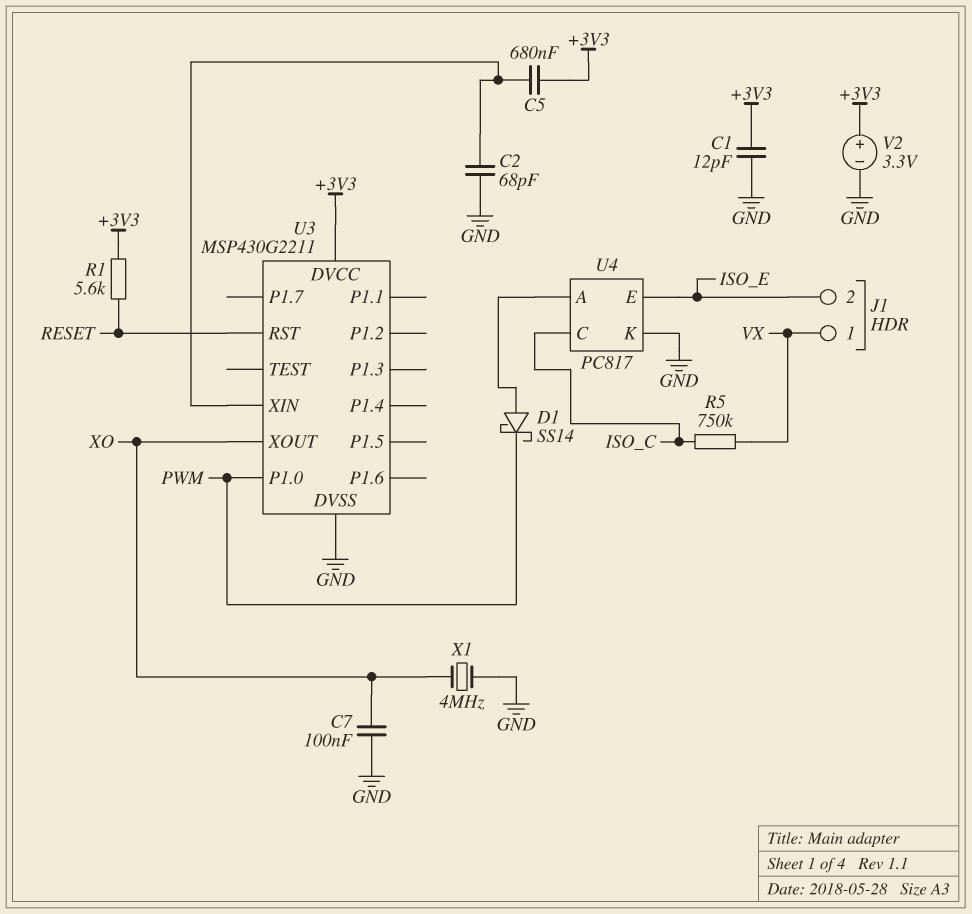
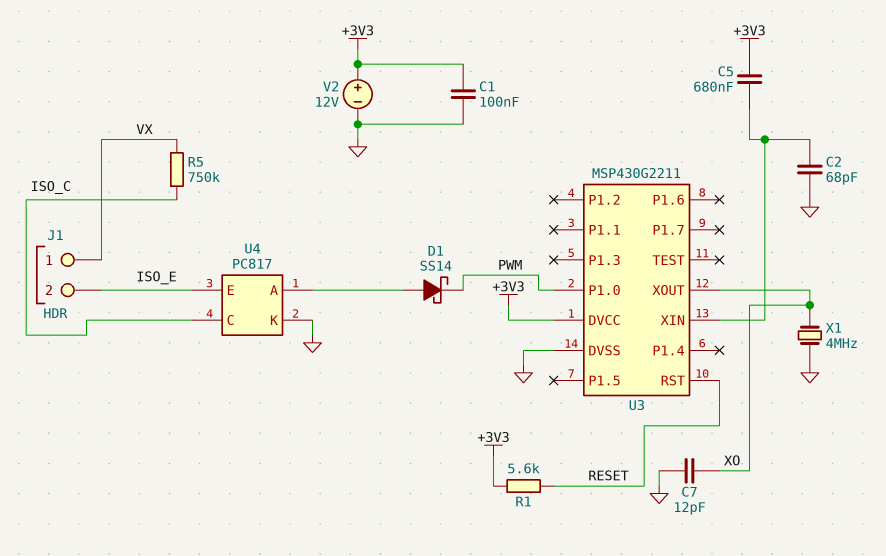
C1: 12pF (+3V3, GND) -> 100nF (+3V3, GND)
C7: 100nF (GND, XO) -> 12pF (GND, XO)
V2: 3.3V (plus +3V3, minus GND) -> 12V (plus +3V3, minus GND)

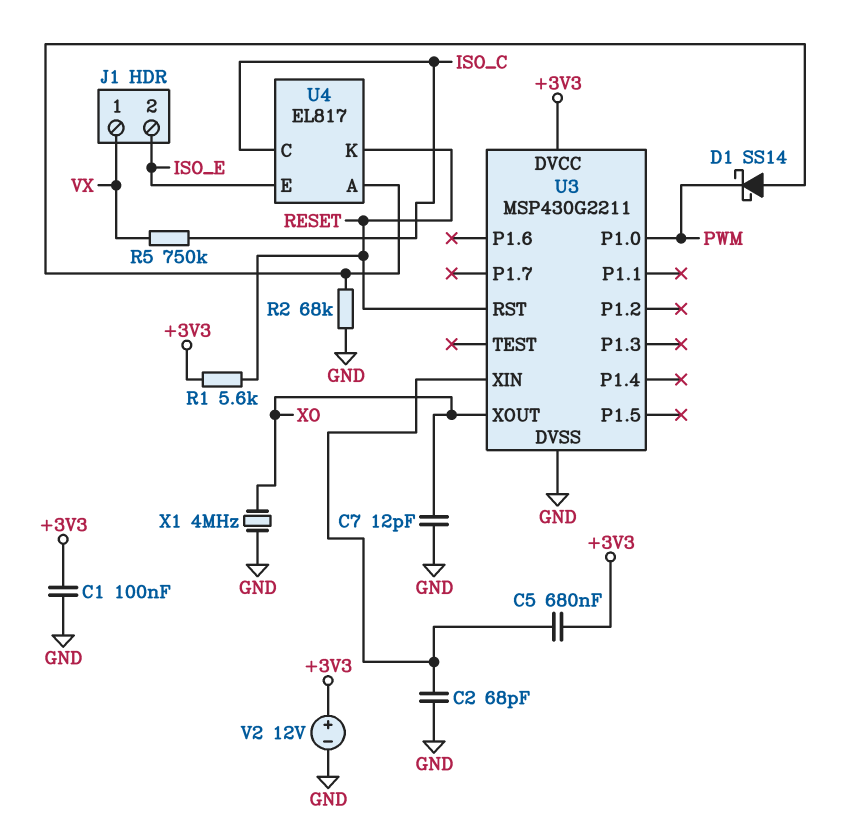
R2: none -> 68k (GND, U4/A)
U4: PC817 -> EL817
U4 pin K: GND -> RESET

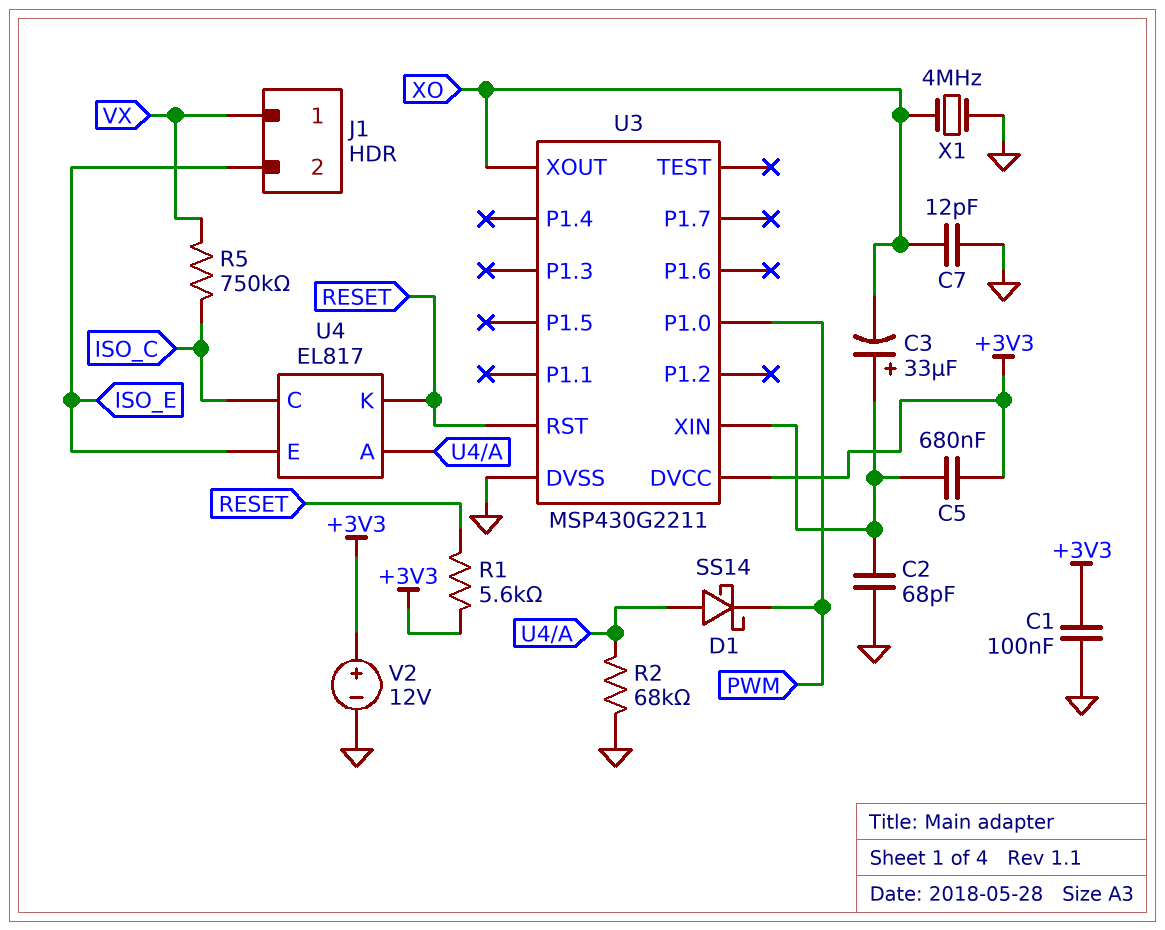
C3: none -> 33uF (plus U3/XIN, minus XO)

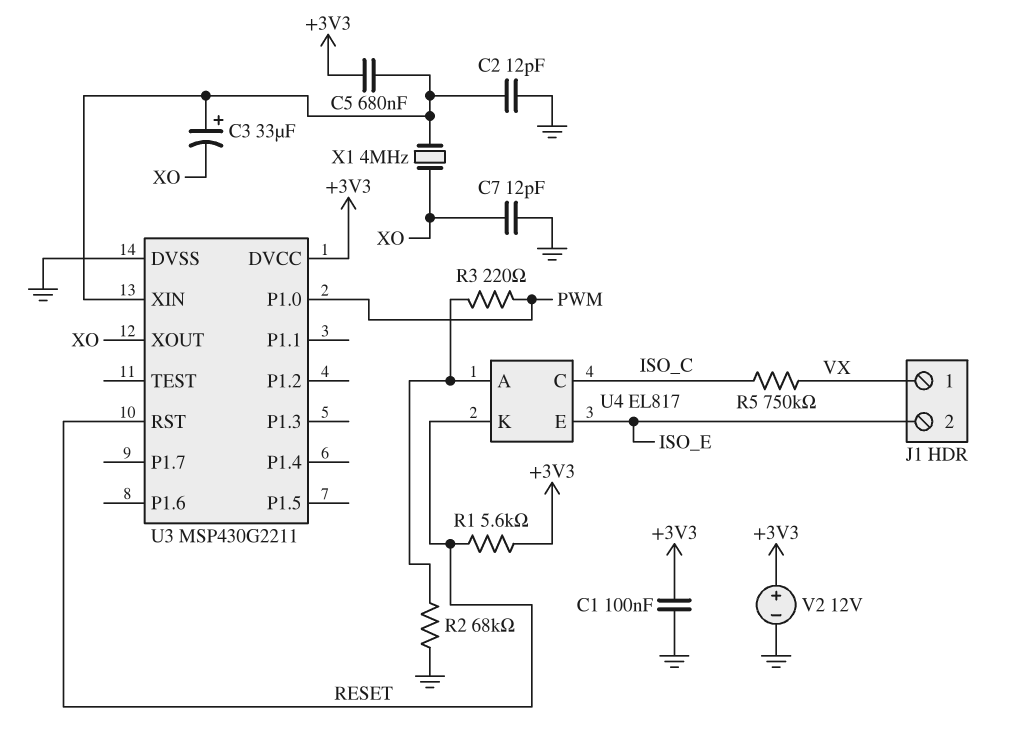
C2: 68pF (GND, U3/XIN) -> 12pF (GND, U3/XIN)
D1: schottky SS14 (A U4/A, K PWM) -> none
R3: none -> 220 (PWM, U4/A)
X1: 4MHz (GND, XO) -> 4MHz (U3/XIN, XO)

